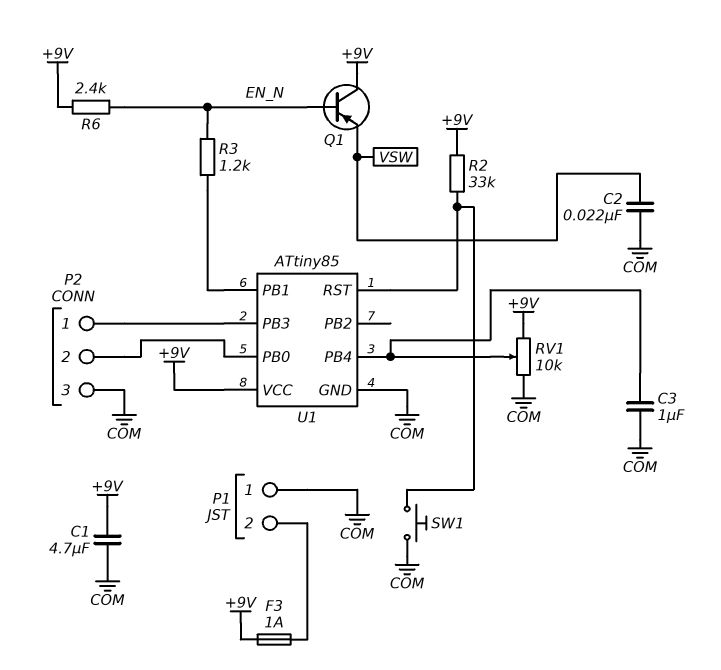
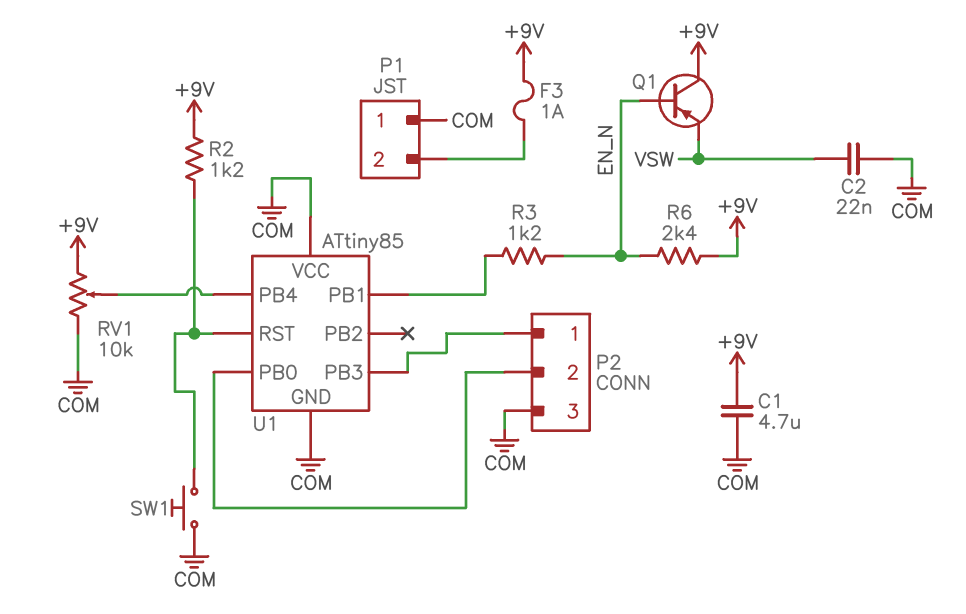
C3: 1uF (COM, U1/PB4) -> none
R2: 33k (+9V, U1/RST) -> 1.2k (+9V, U1/RST)
U1 pin VCC: +9V -> COM

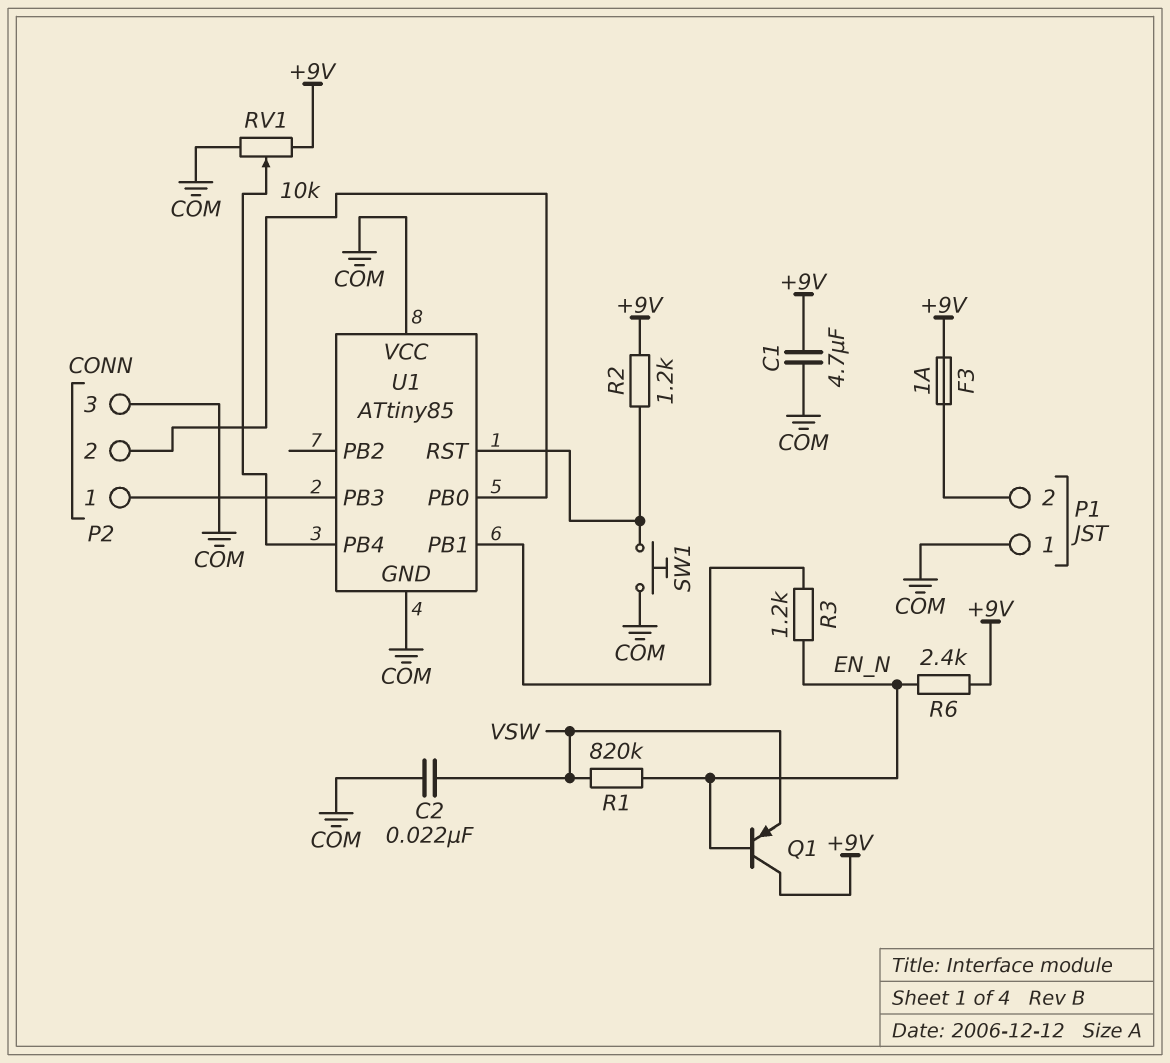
R1: none -> 820k (EN_N, VSW)

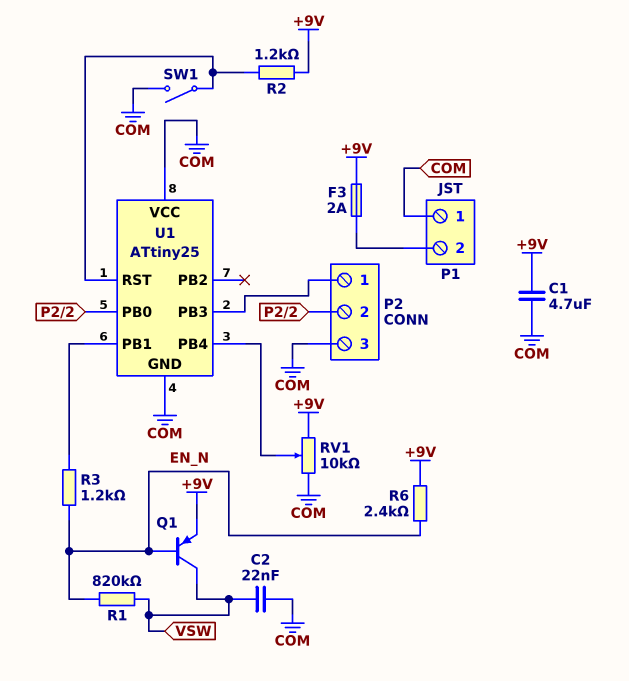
F3: 1A (+9V, P1/2) -> 2A (+9V, P1/2)
Q1: PNP (B EN_N, C +9V, E VSW) -> PNP (B EN_N, C VSW, E +9V)
SW1: button (COM, U1/RST) -> switch (COM, U1/RST)
U1: ATtiny85 -> ATtiny25

